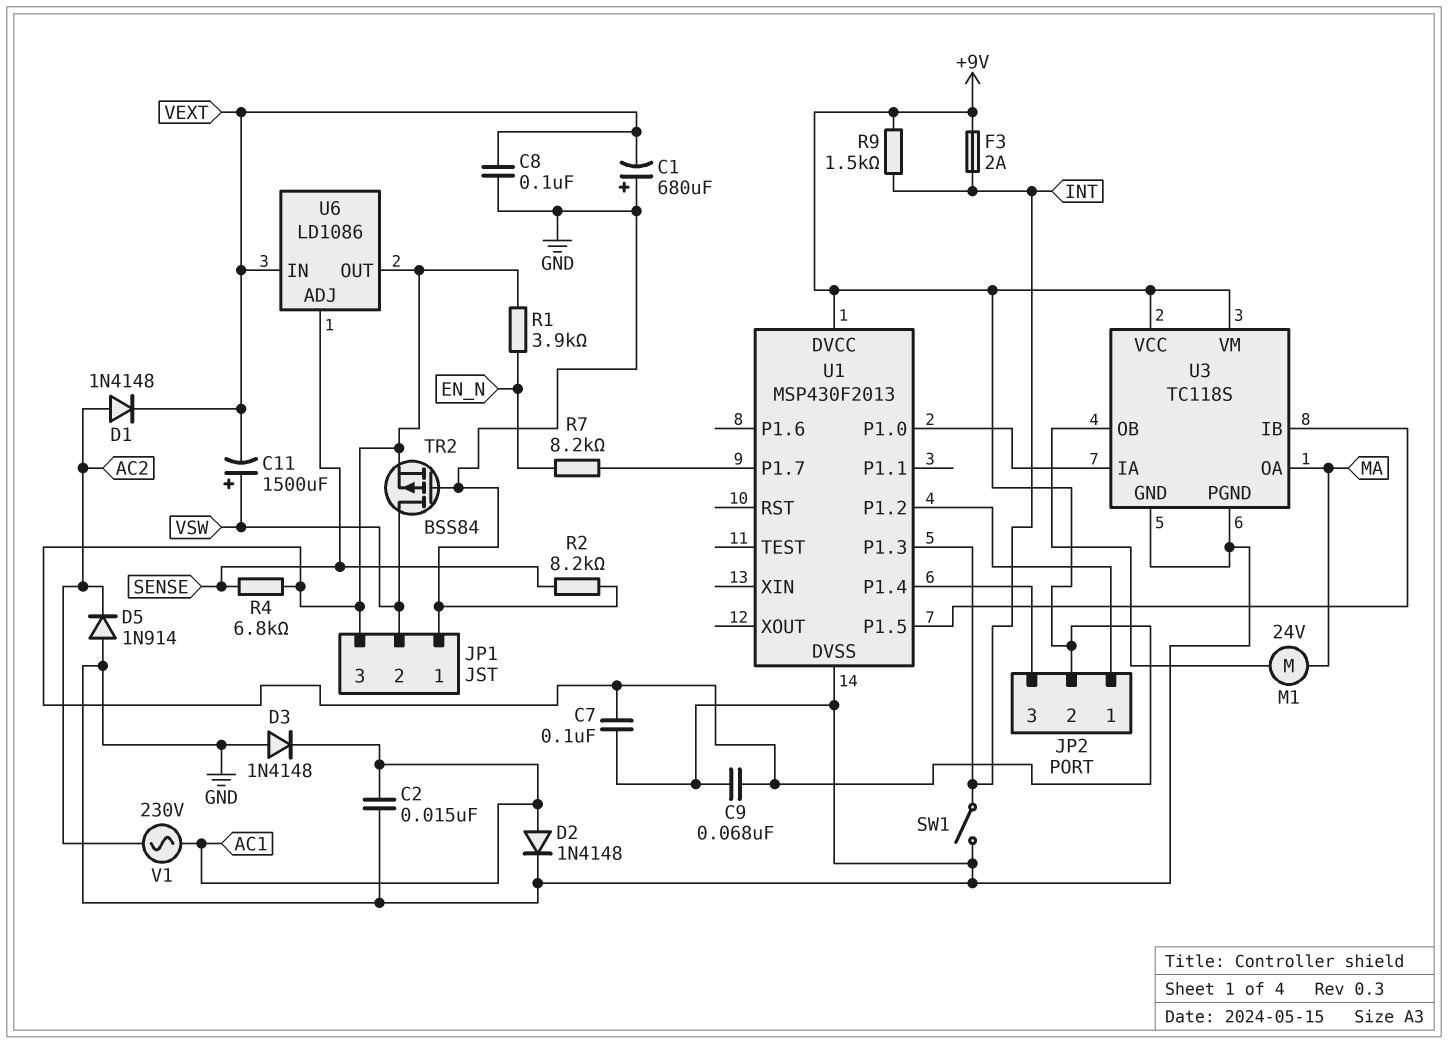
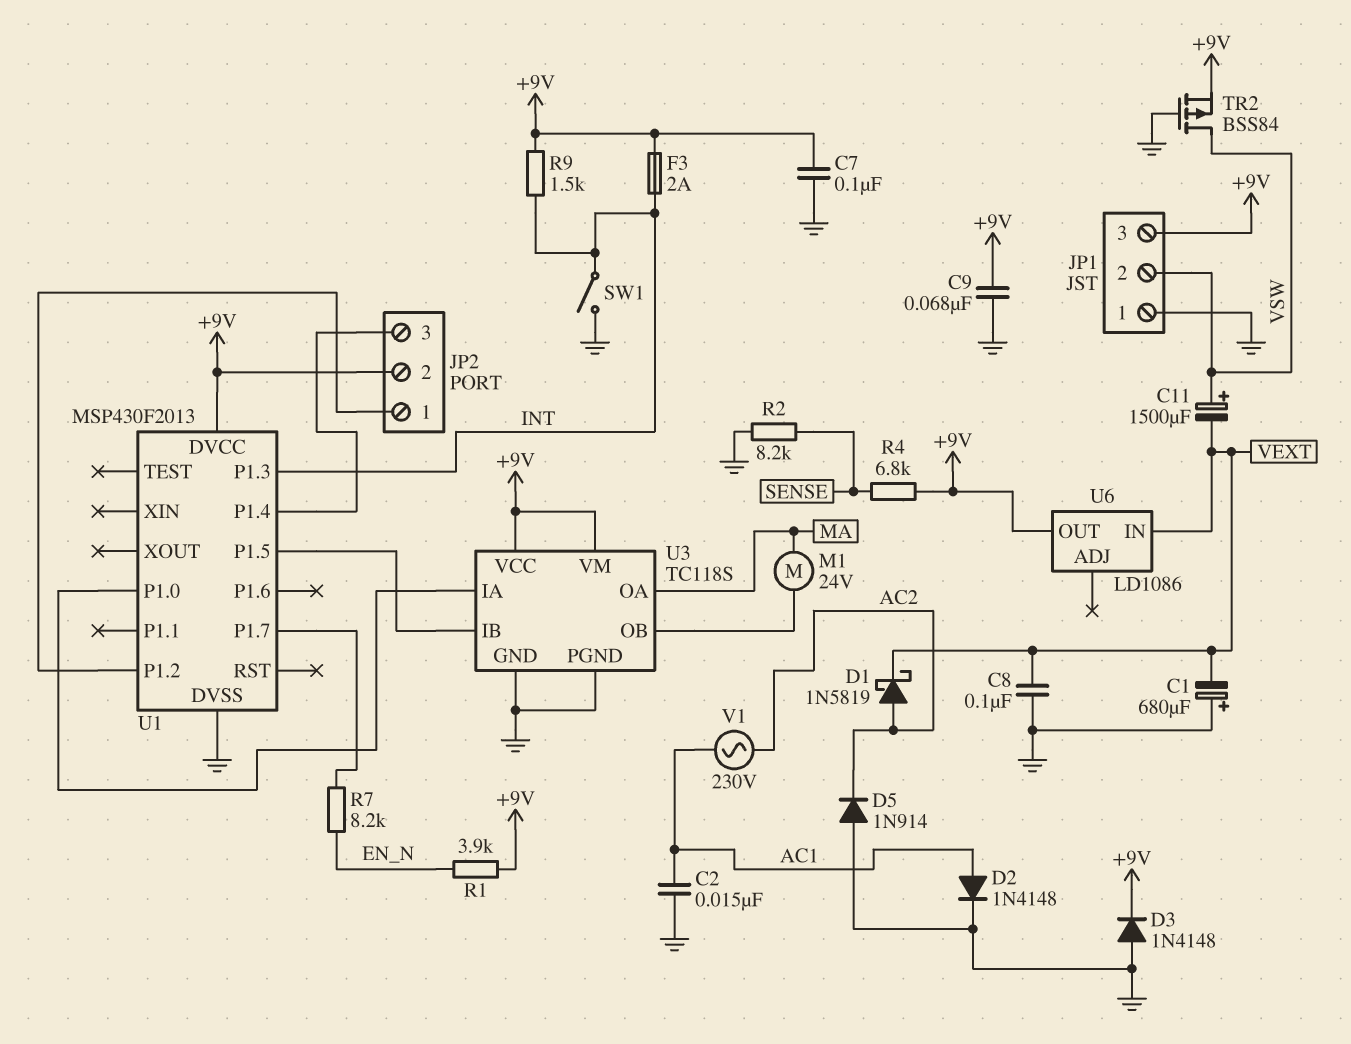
D1: diode 1N4148 (A AC2, K VEXT) -> schottky 1N5819 (A AC2, K VEXT)
D3: diode 1N4148 (A GND, K AC1) -> diode 1N4148 (A GND, K +9V)
U6 pin ADJ: SENSE -> none

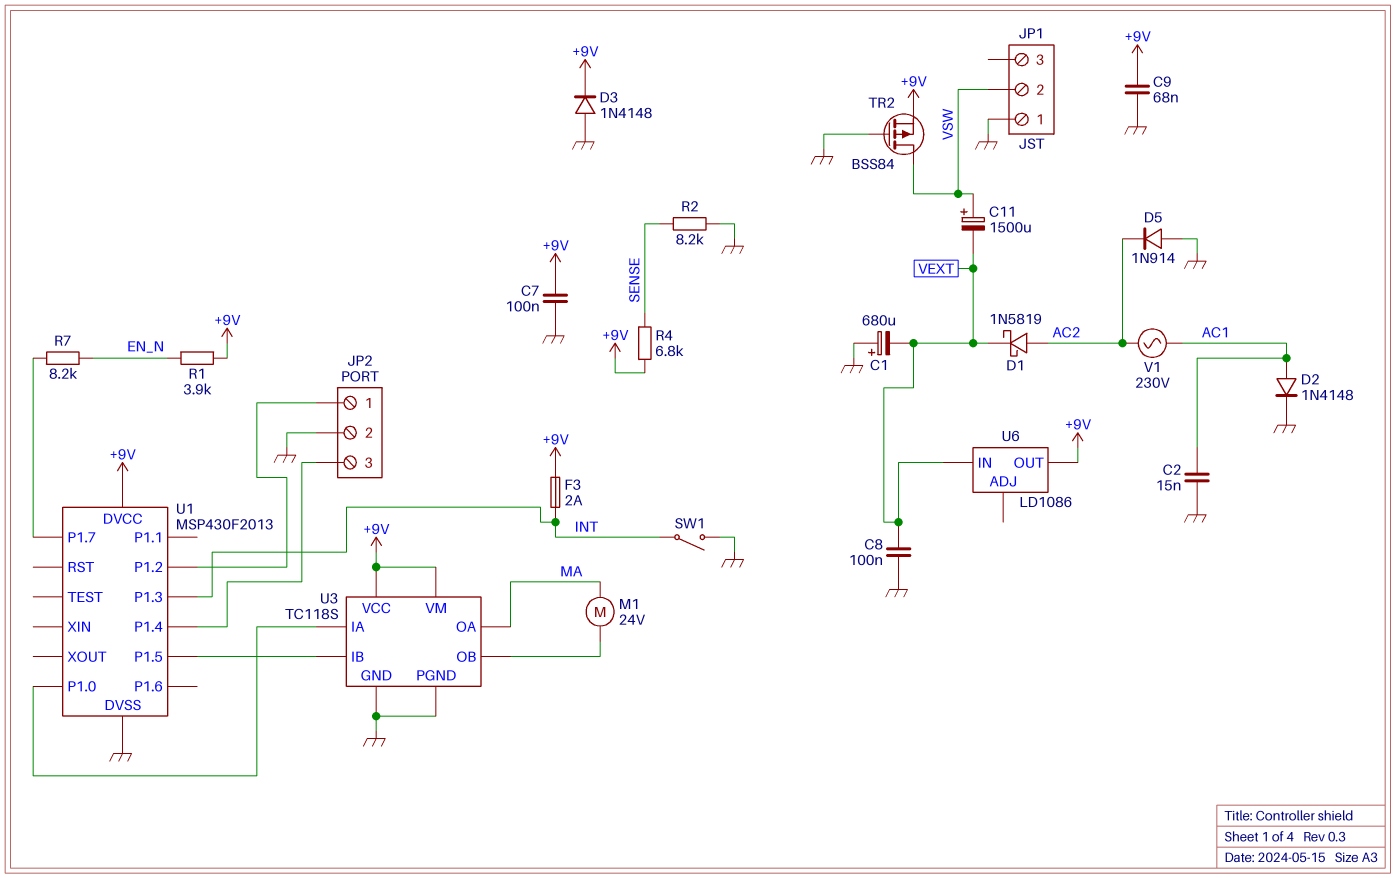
JP1 pin 3: +9V -> none
JP2 pin 2: +9V -> GND
R9: 1.5k (+9V, INT) -> none

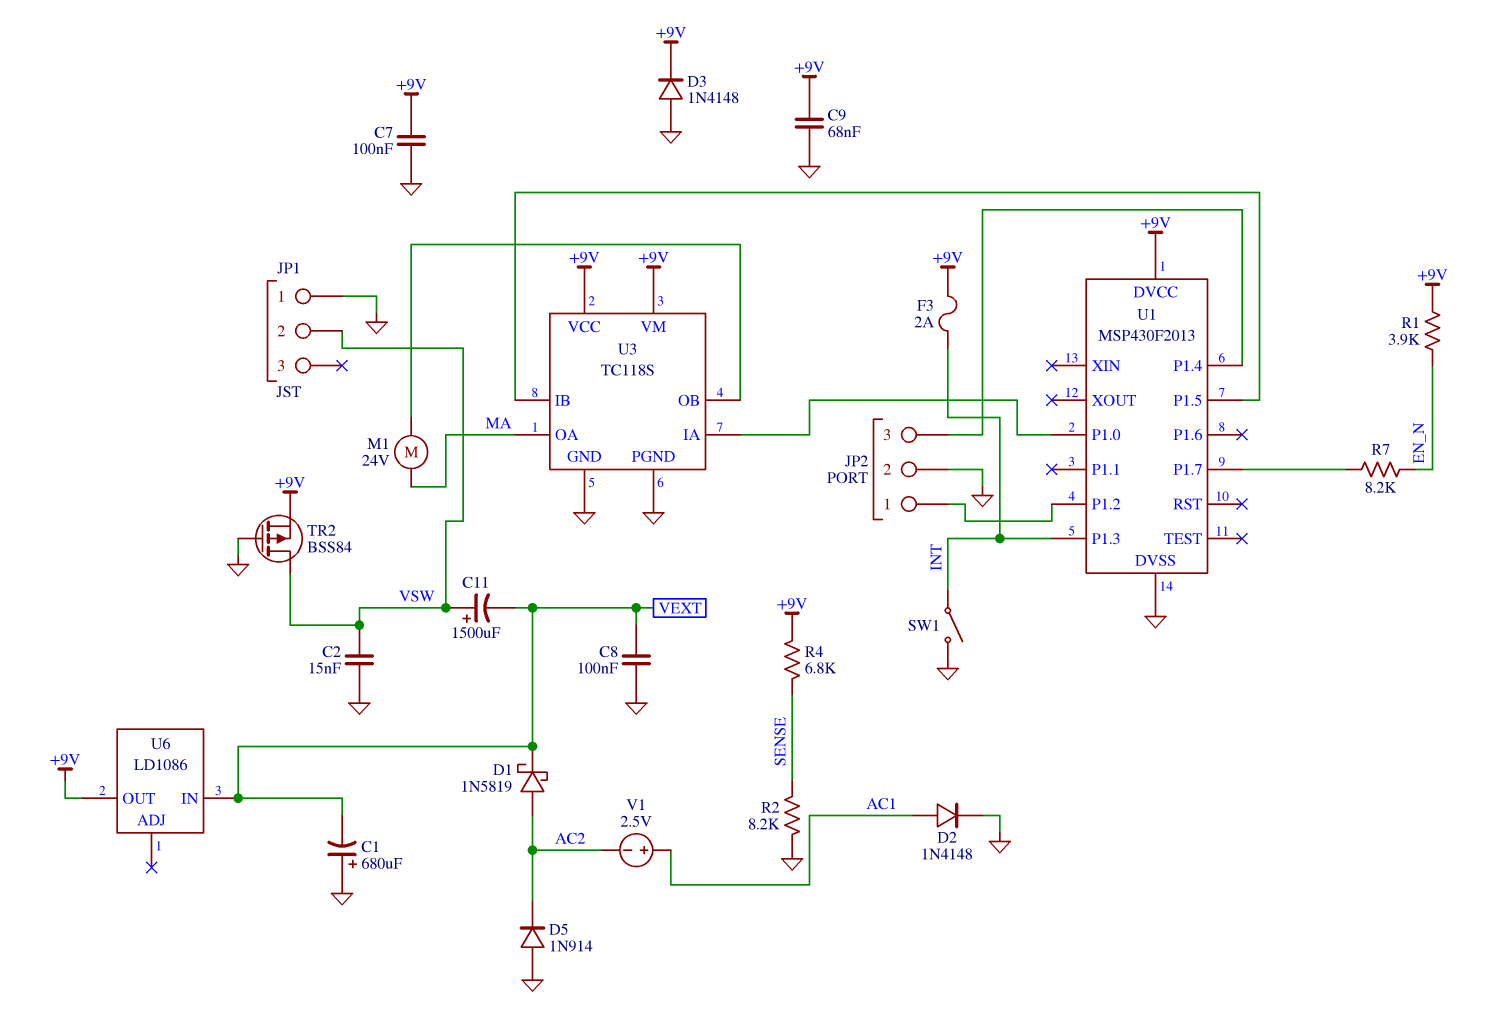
C2: 15nF (AC1, GND) -> 15nF (GND, VSW)
V1: AC 230V (AC1, AC2) -> 2.5V (plus AC1, minus AC2)

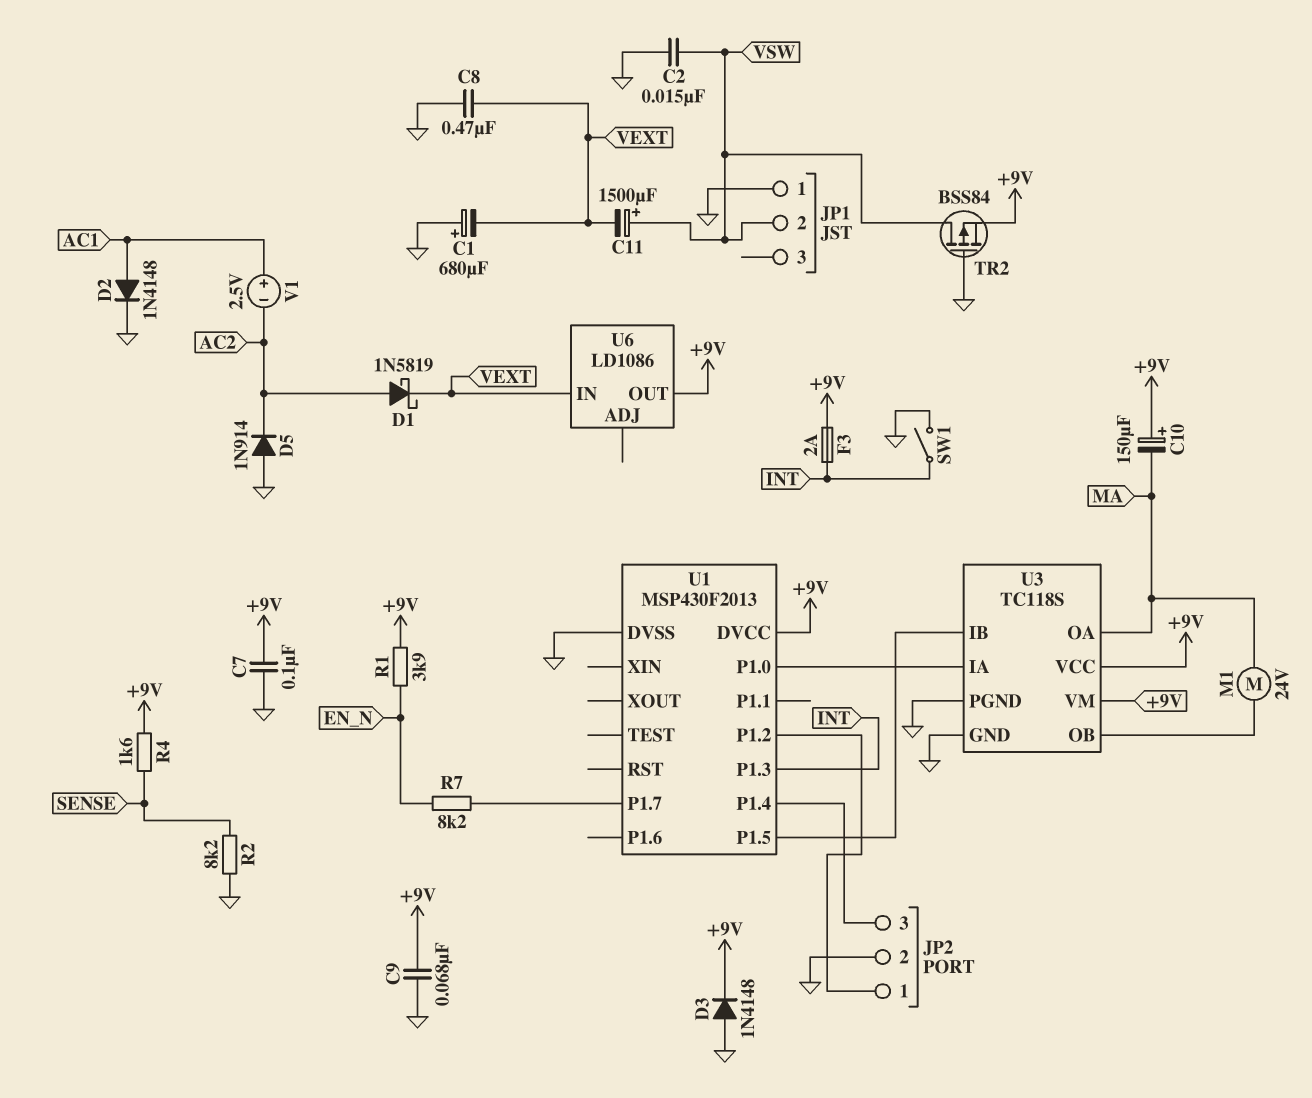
C8: 100nF (GND, VEXT) -> 470nF (GND, VEXT)
C10: none -> 150uF (plus +9V, minus MA)
R4: 6.8k (+9V, SENSE) -> 1.6k (+9V, SENSE)

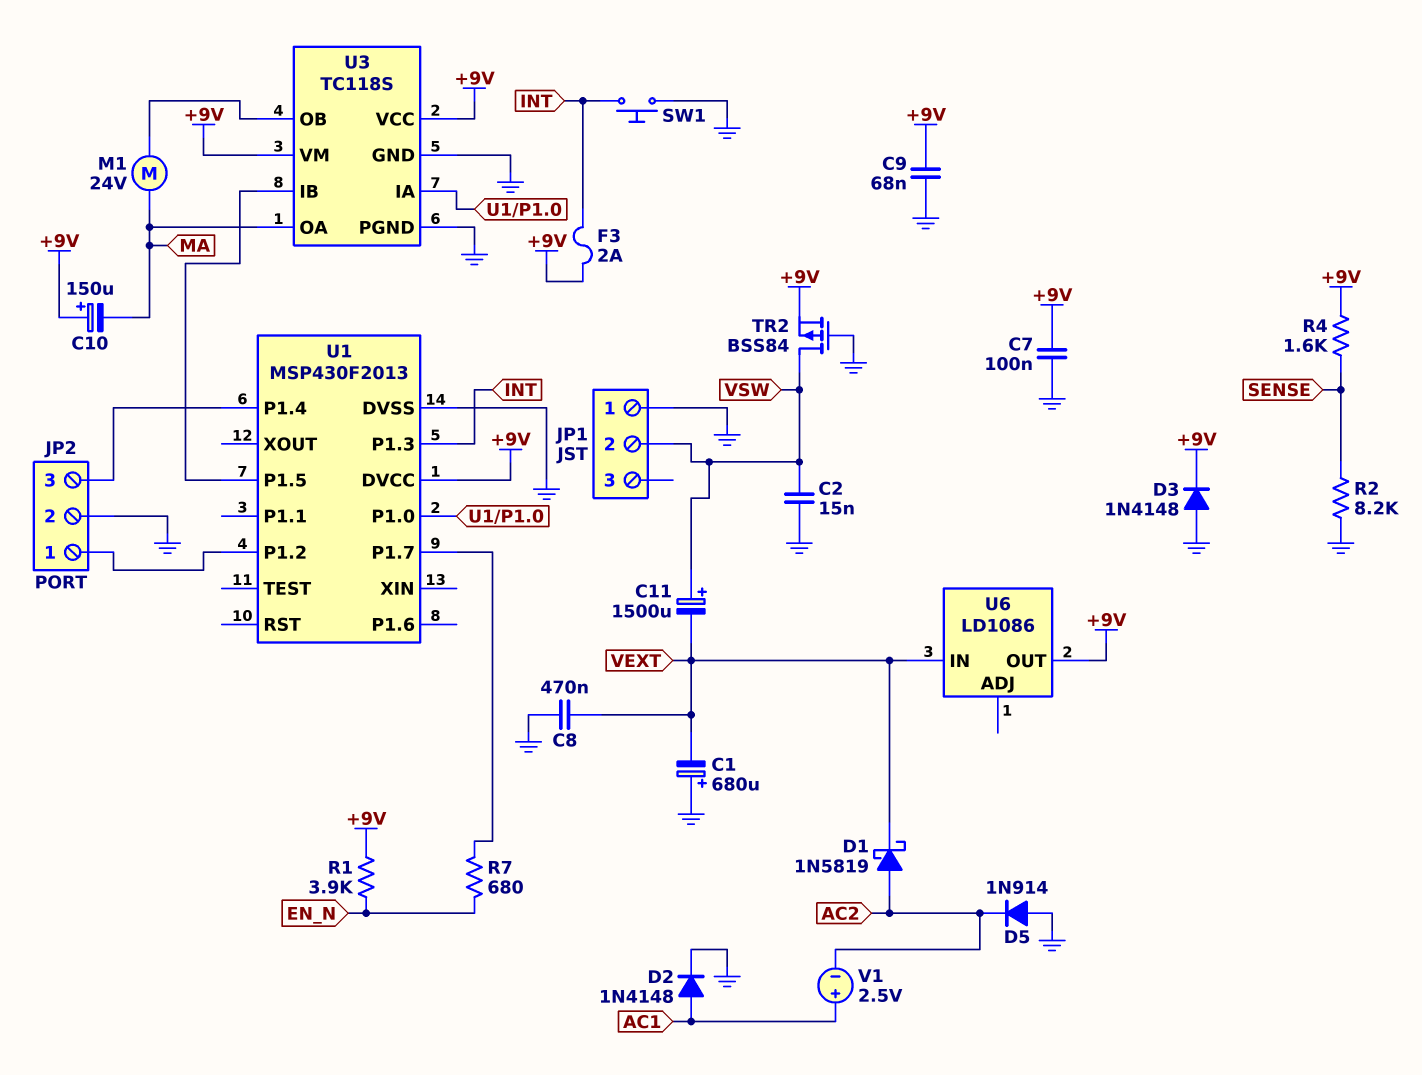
R7: 8.2k (EN_N, U1/P1.7) -> 680 (EN_N, U1/P1.7)
SW1: switch (GND, INT) -> button (GND, INT)

